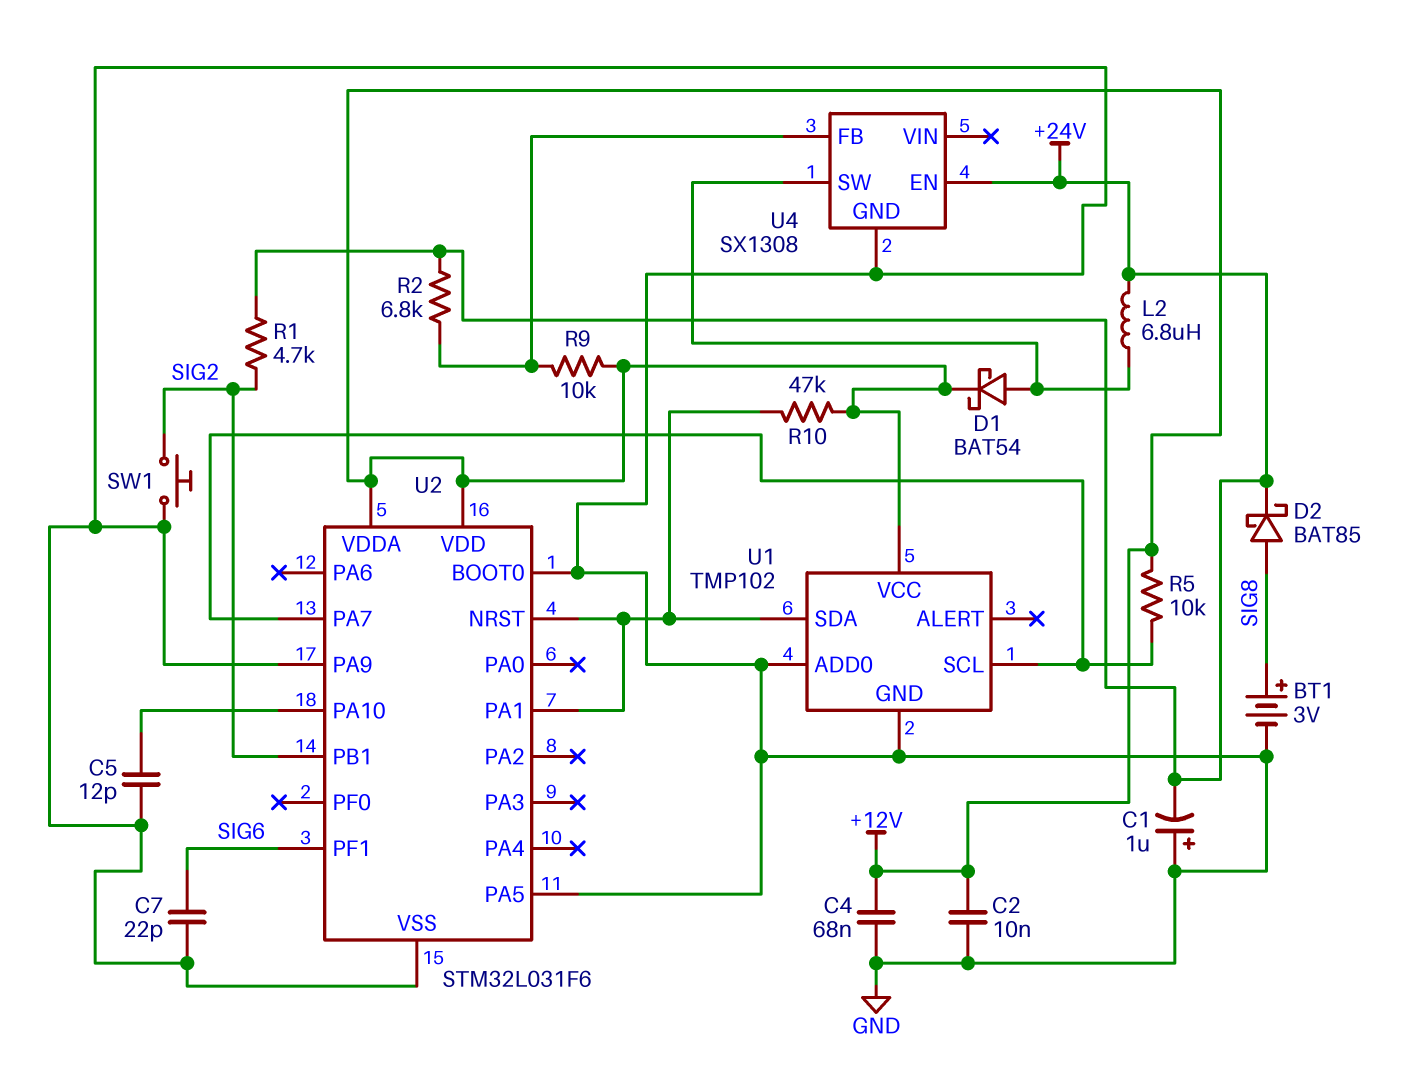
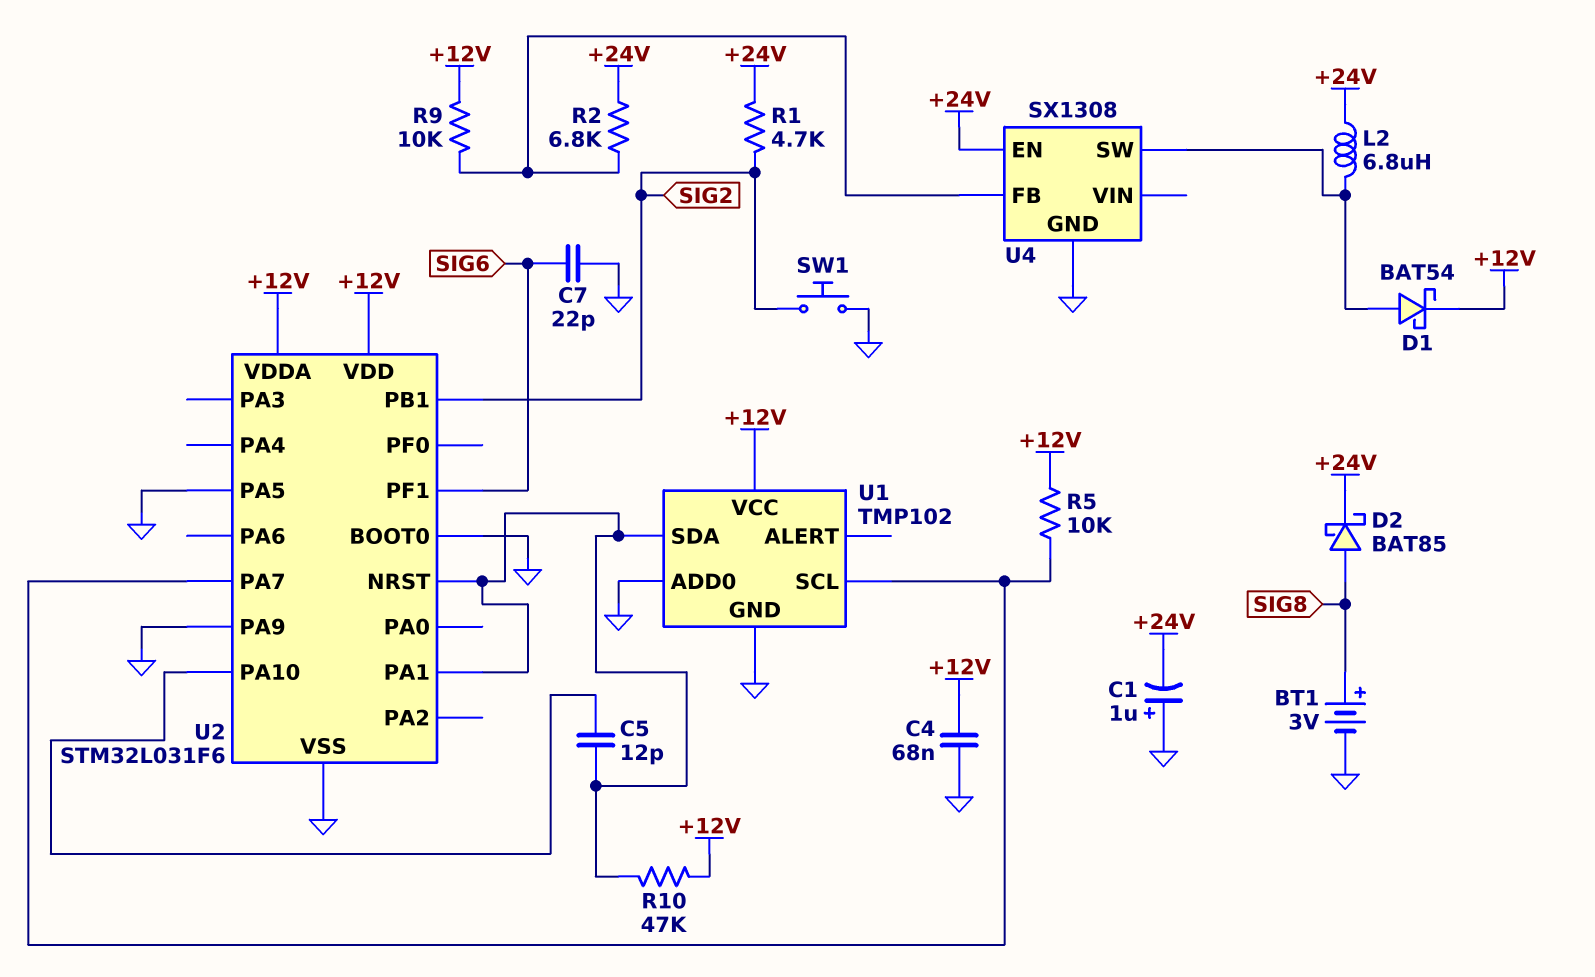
C2: 10nF (+12V, GND) -> none
C5: 12pF (GND, U2/PA10) -> 12pF (U1/SDA, U2/PA10)

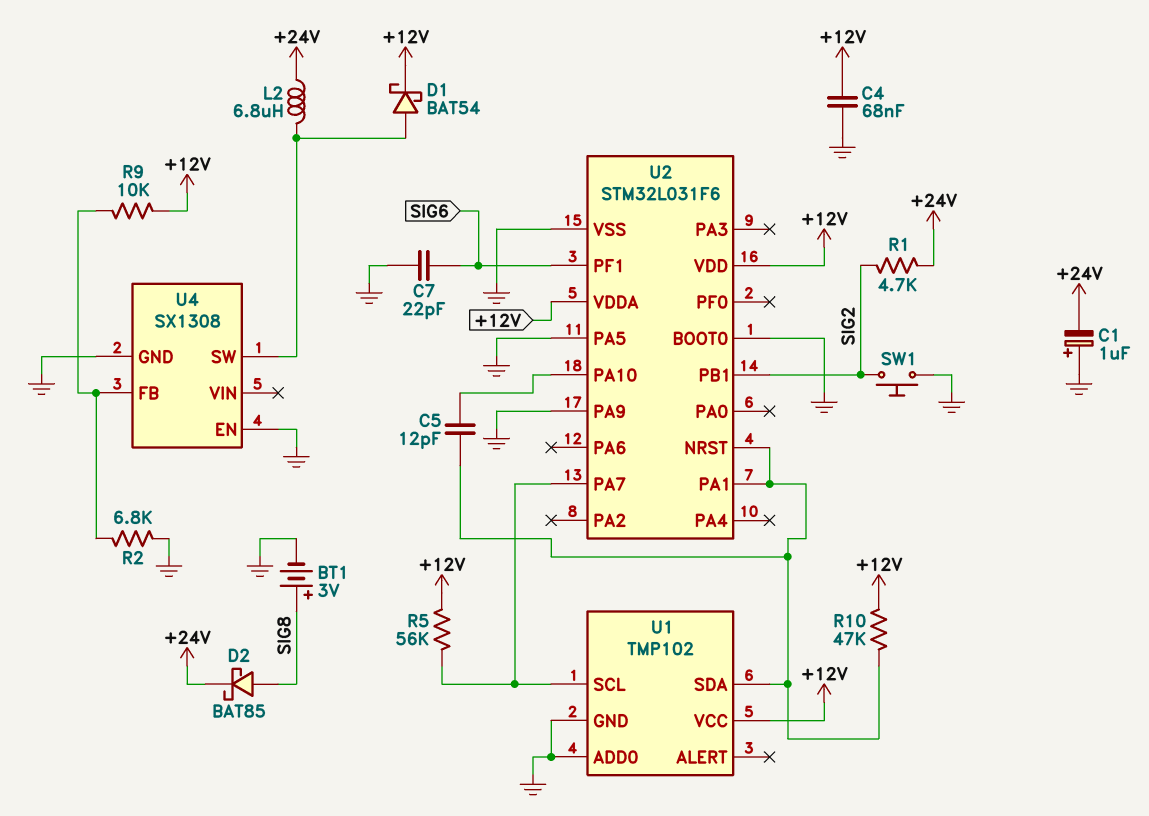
R2: 6.8k (+24V, U4/FB) -> 6.8k (GND, U4/FB)
R5: 10k (+12V, U1/SCL) -> 56k (+12V, U1/SCL)
U4 pin EN: +24V -> GND

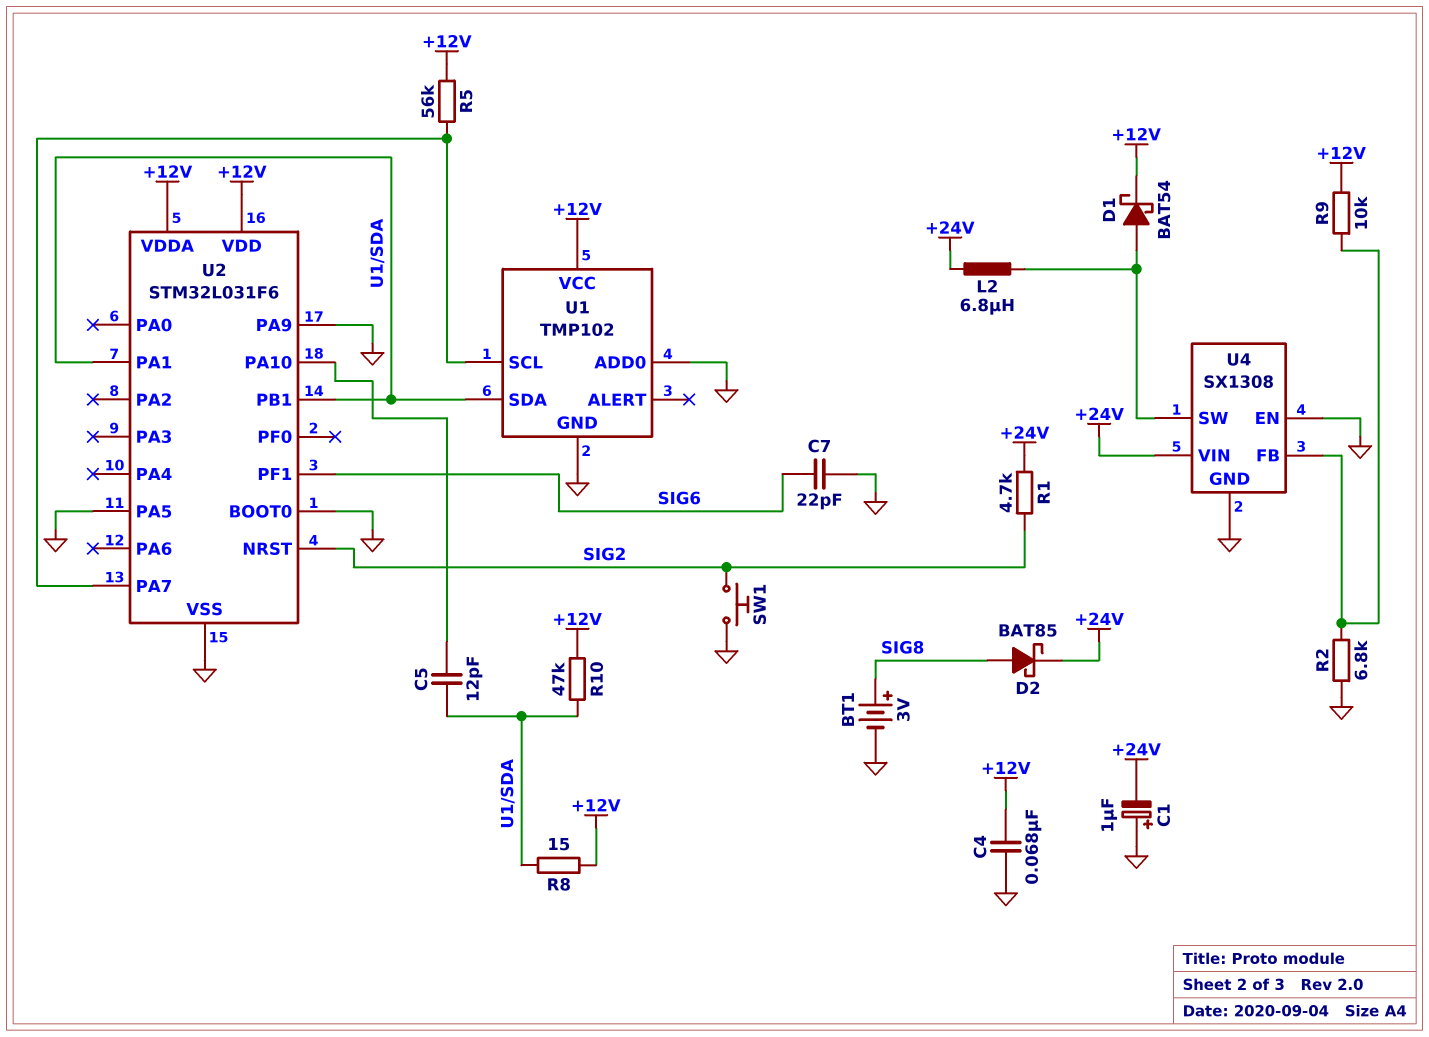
R8: none -> 15 (+12V, U1/SDA)
U2 pin NRST: U1/SDA -> SIG2
U2 pin PB1: SIG2 -> U1/SDA
U4 pin VIN: none -> +24V

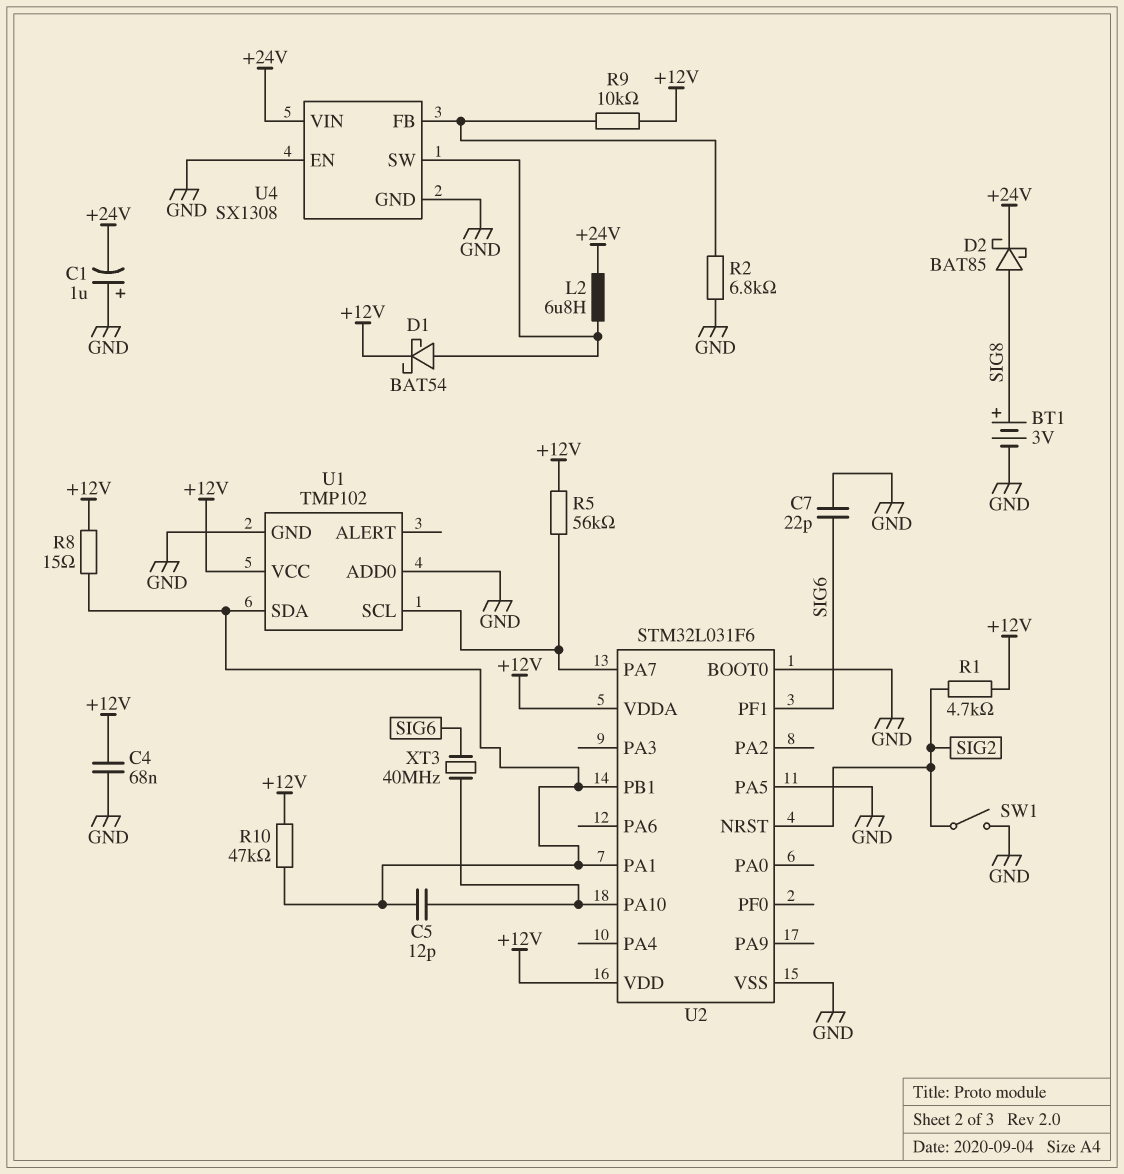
R1: 4.7k (+24V, SIG2) -> 4.7k (+12V, SIG2)
SW1: button (GND, SIG2) -> switch (GND, SIG2)
U2 pin PA9: GND -> none
XT3: none -> 40MHz (SIG6, U2/PA10)

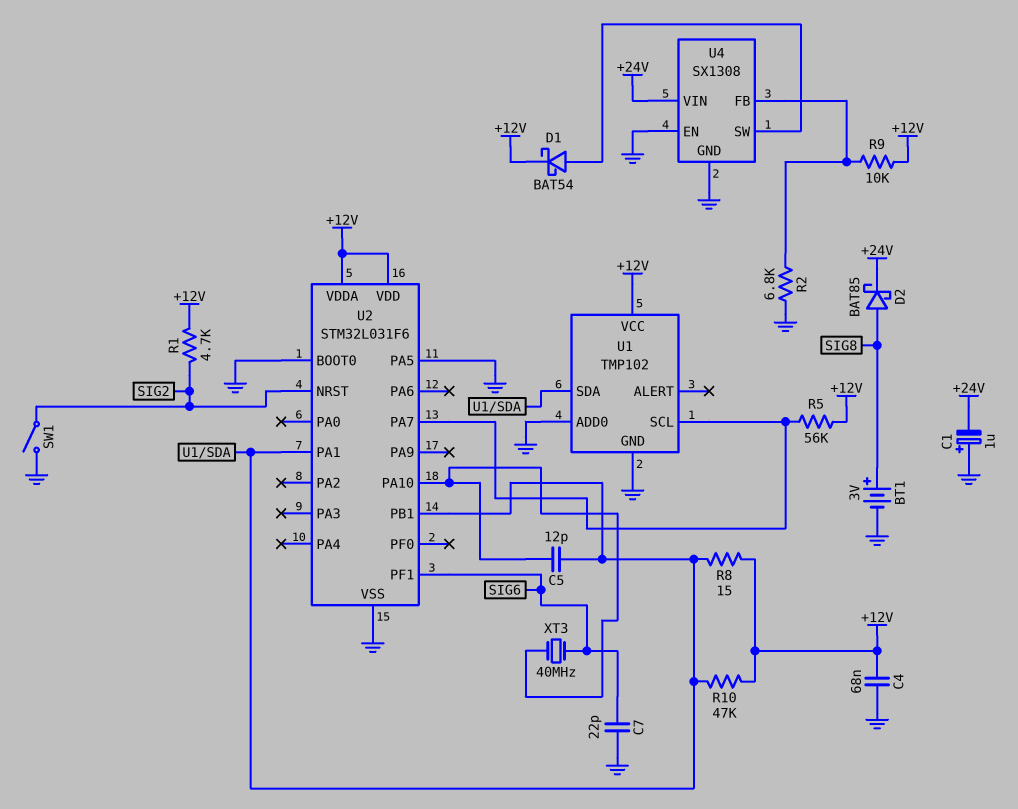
L2: 6.8uH (+24V, U4/SW) -> none

